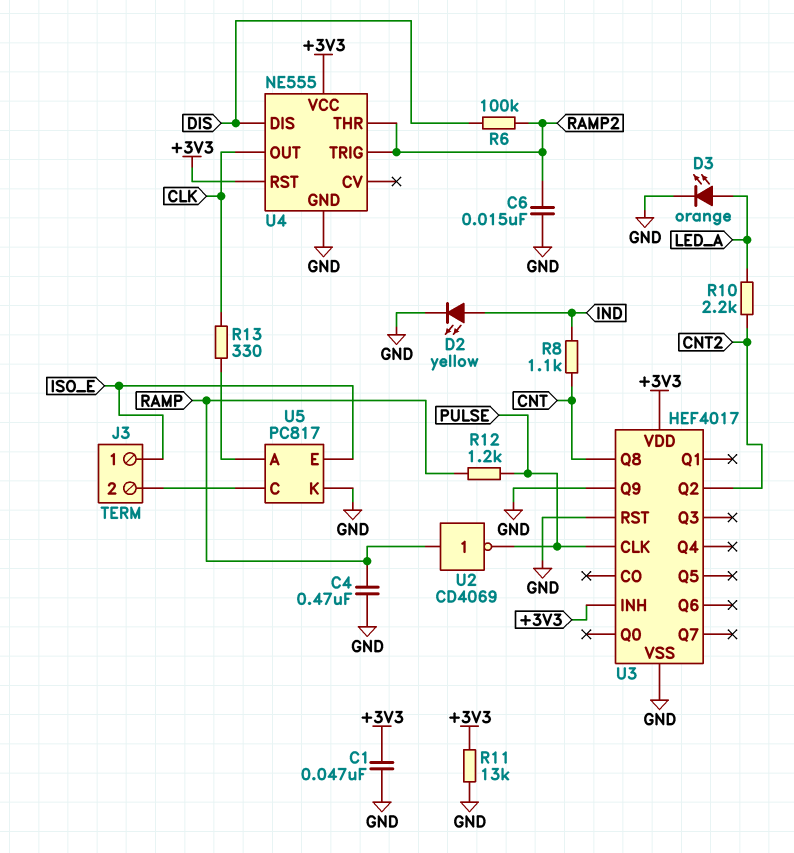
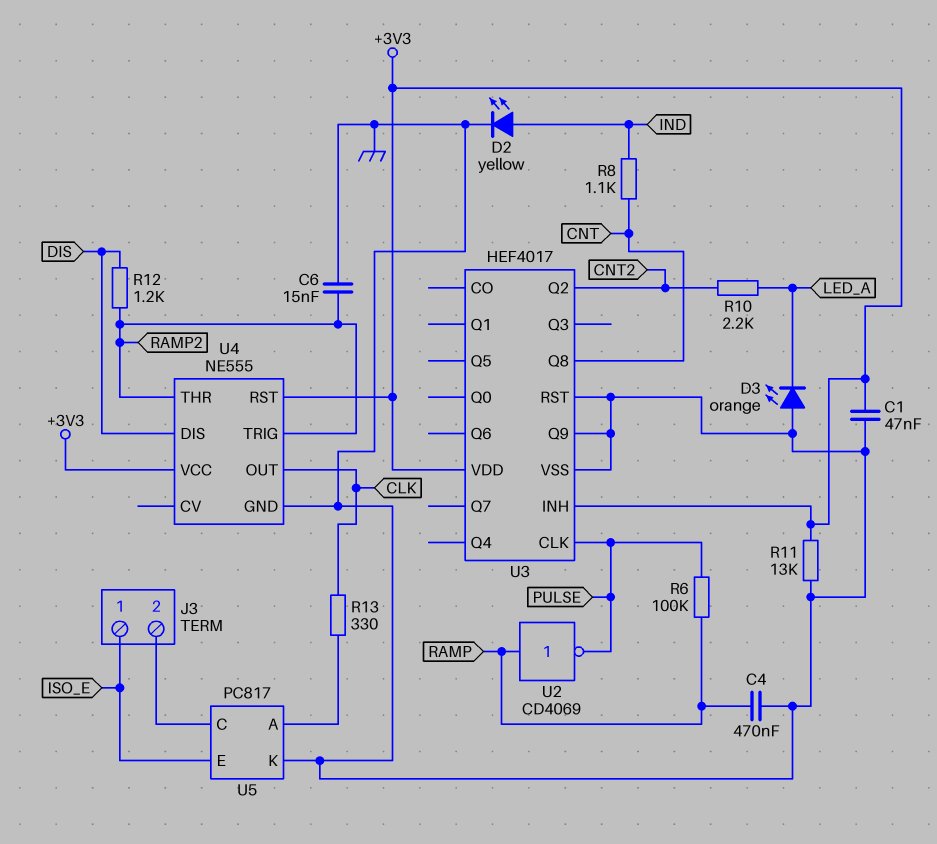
D3: LED orange (A LED_A, K GND) -> LED orange (A GND, K LED_A)
R6: 100k (DIS, RAMP2) -> 100k (PULSE, RAMP)
R12: 1.2k (PULSE, RAMP) -> 1.2k (DIS, RAMP2)

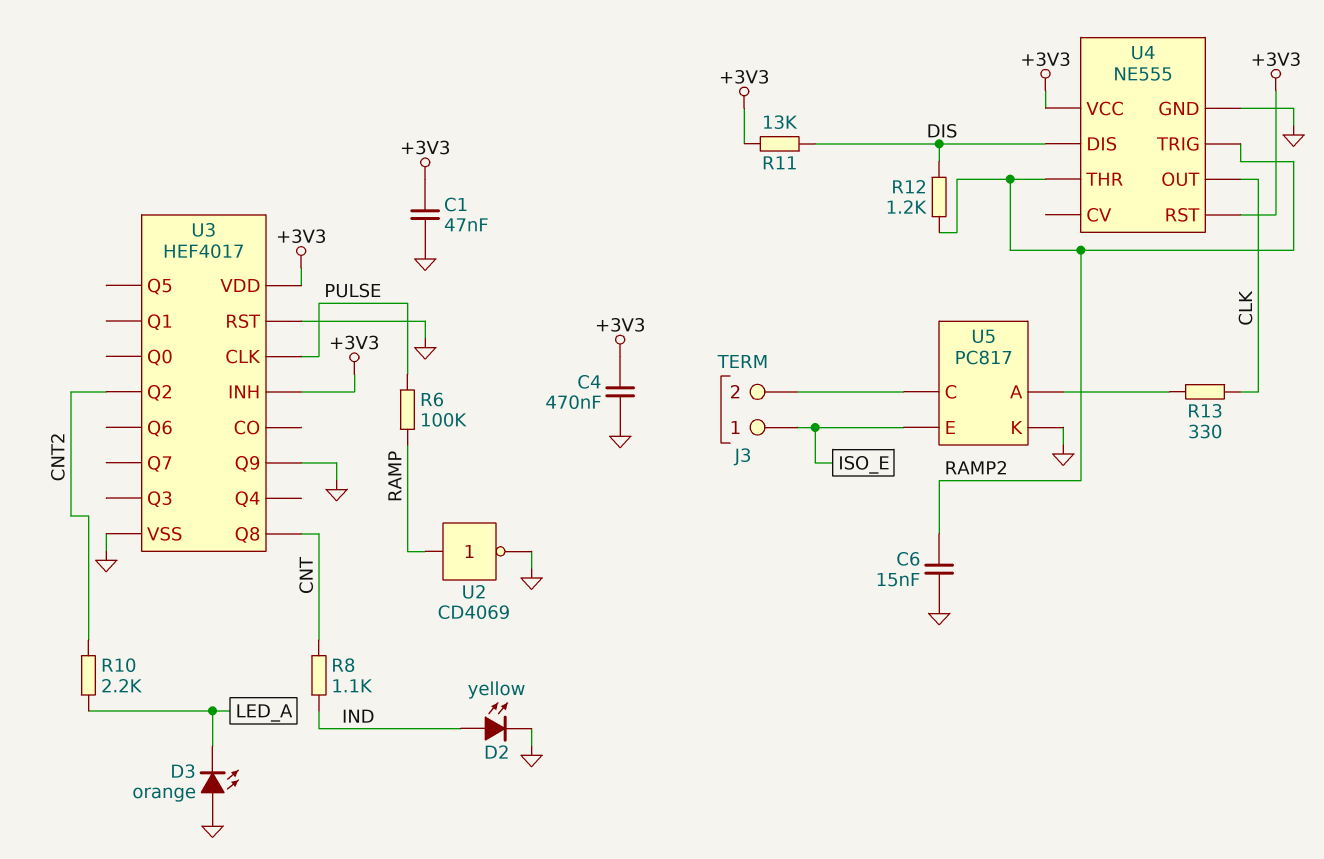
C4: 470nF (GND, RAMP) -> 470nF (+3V3, GND)
R11: 13k (+3V3, GND) -> 13k (+3V3, DIS)
U2: NOT CD4069 (in RAMP, out PULSE) -> NOT CD4069 (in RAMP, out GND)

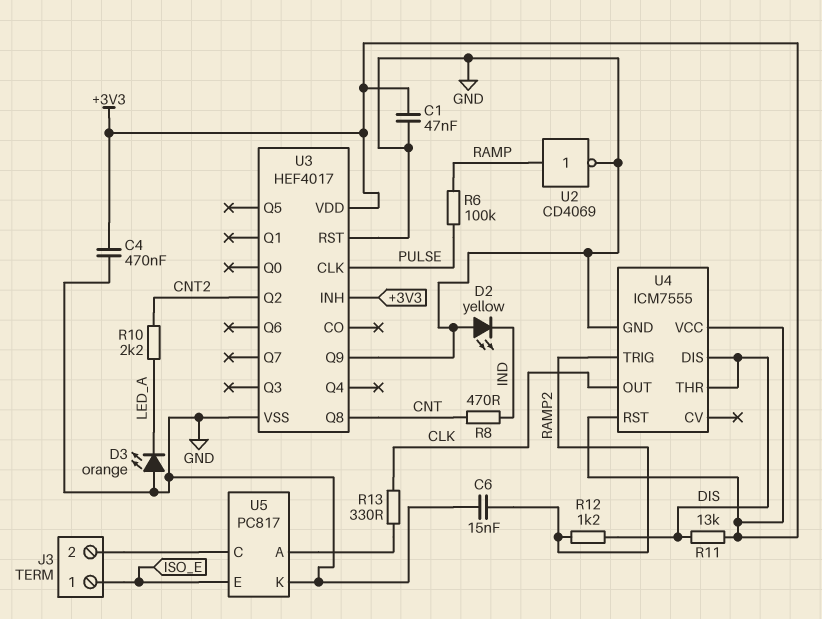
D2: LED yellow (A IND, K GND) -> LED yellow (A GND, K IND)
R8: 1.1k (CNT, IND) -> 470 (CNT, IND)
U4: NE555 -> ICM7555
U4 pin THR: RAMP2 -> DIS

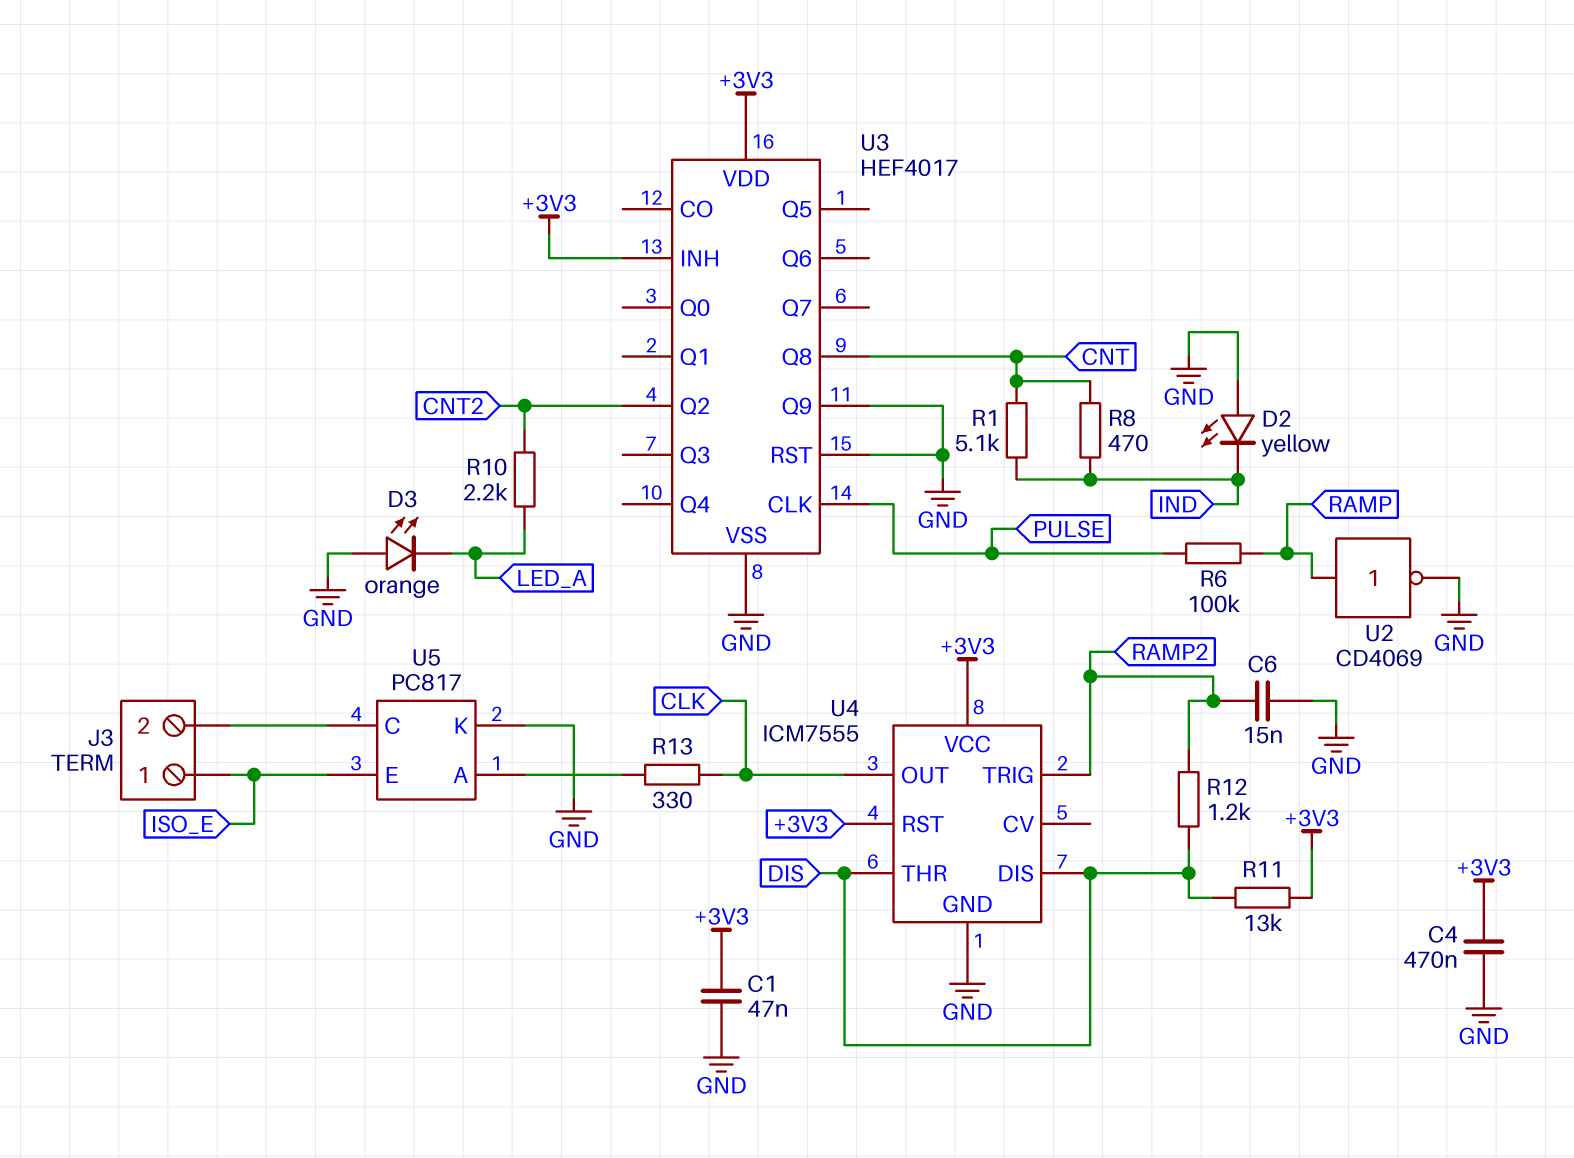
R1: none -> 5.1k (CNT, IND)

